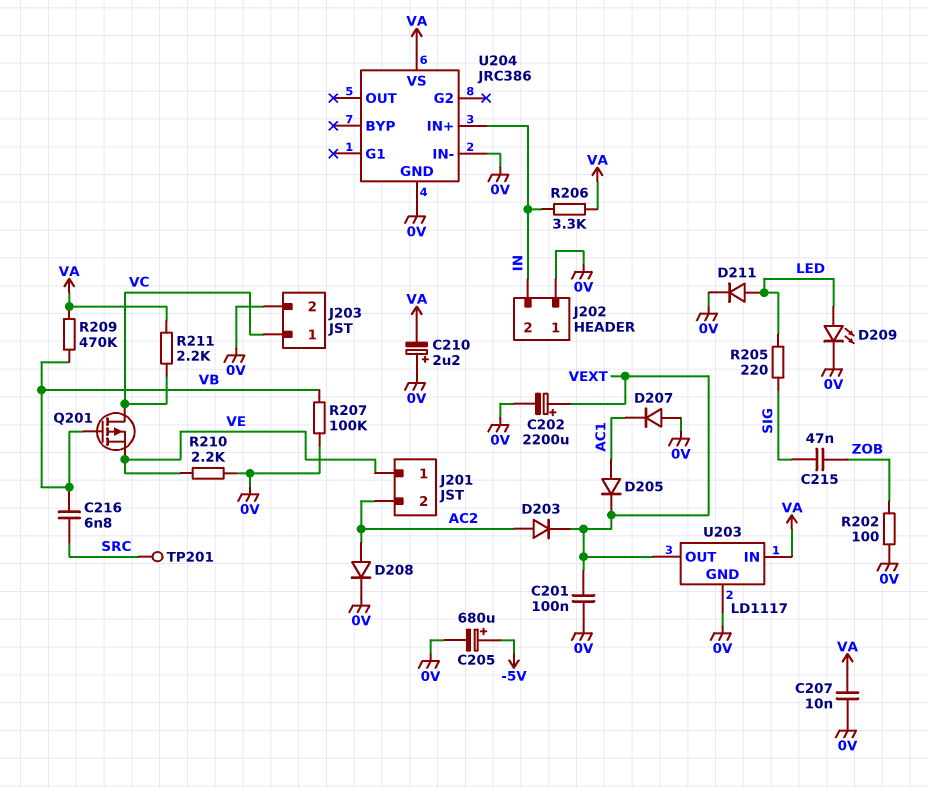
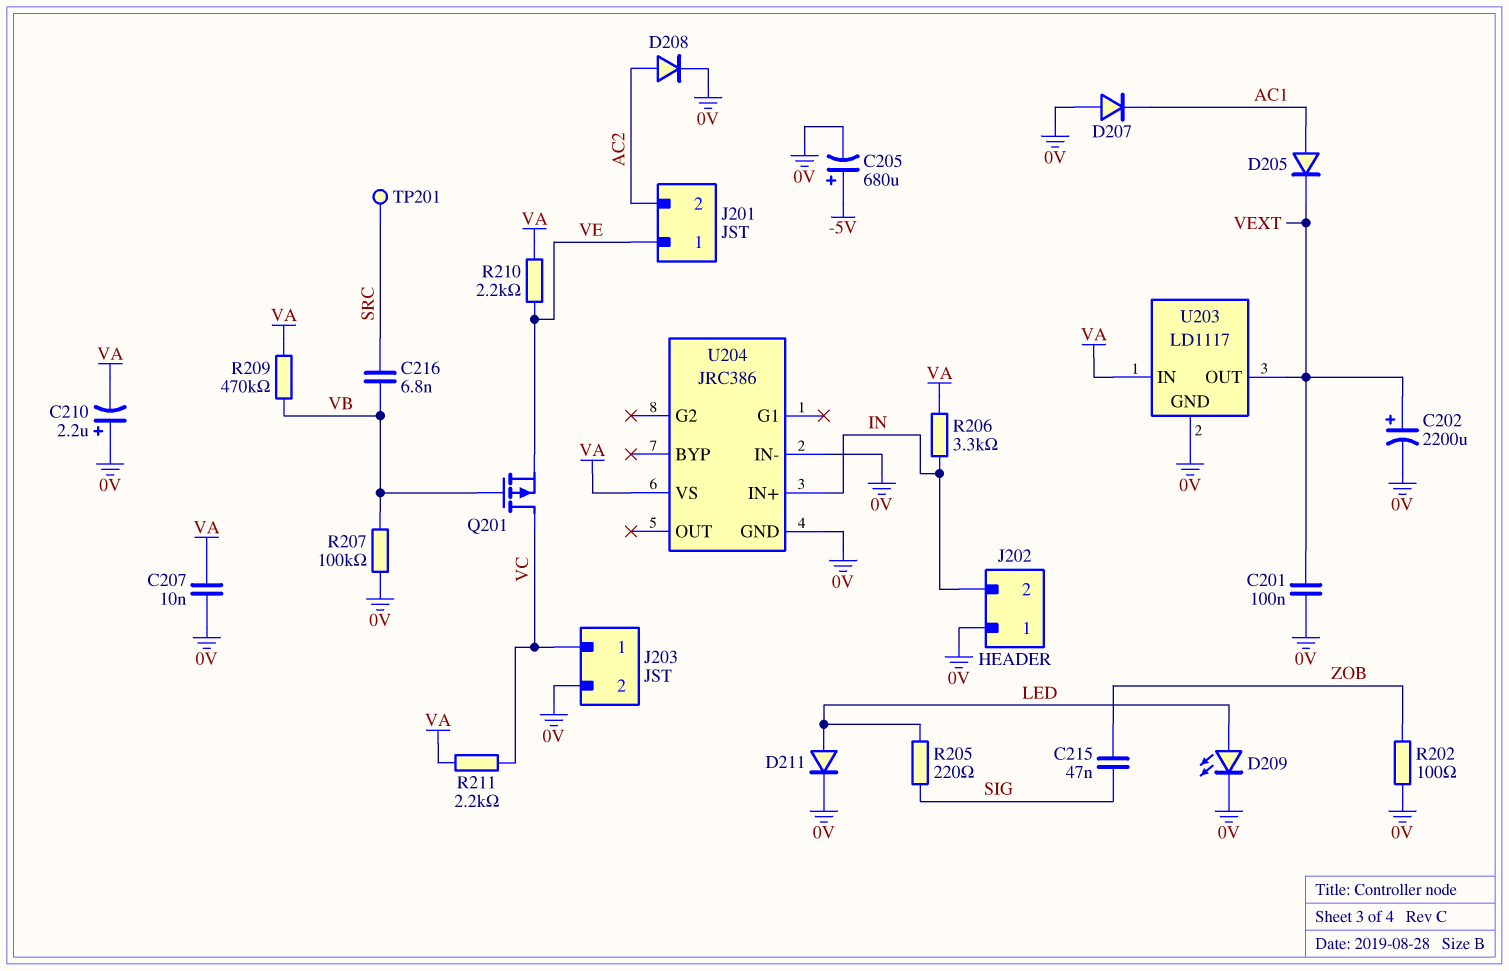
D203: diode (A AC2, K VEXT) -> none
R210: 2.2k (0V, VE) -> 2.2k (VA, VE)

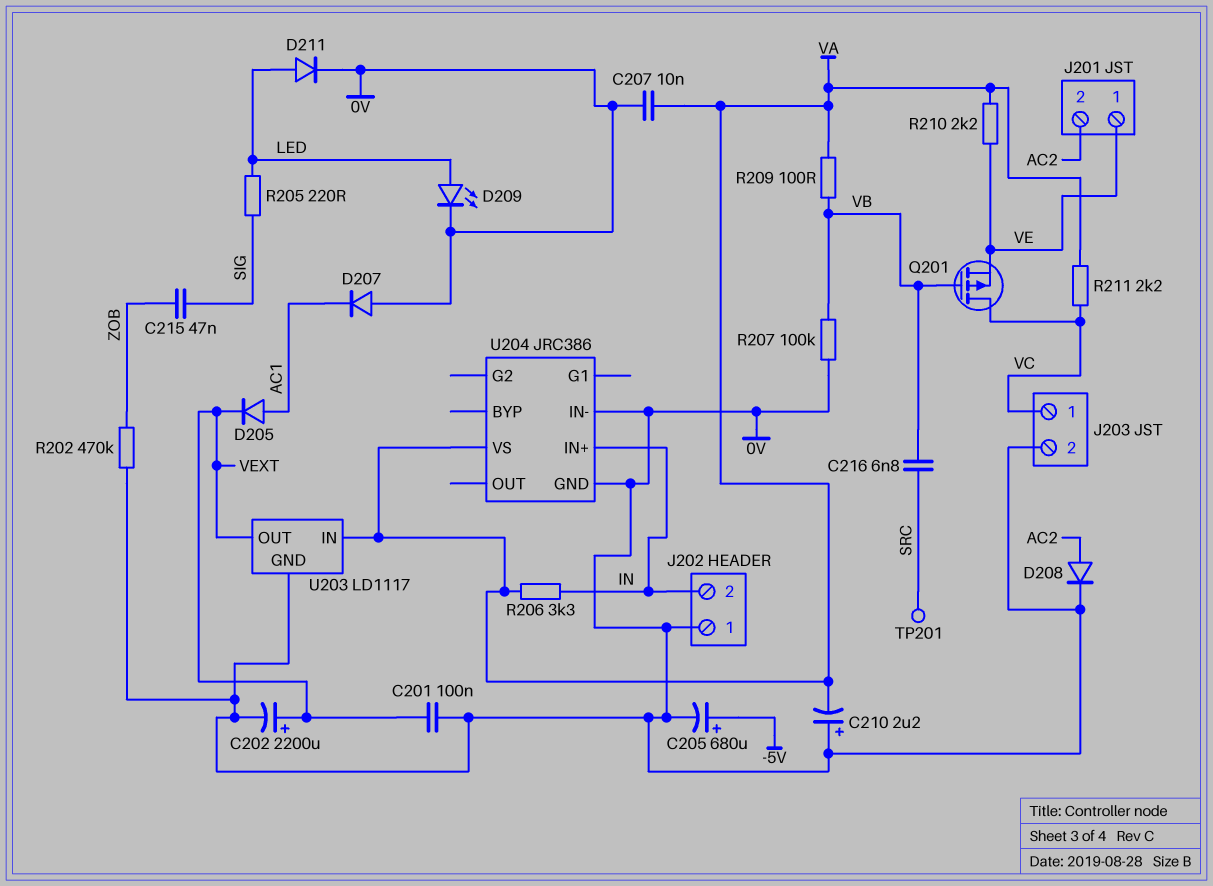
R202: 100 (0V, ZOB) -> 470k (0V, ZOB)
R209: 470k (VA, VB) -> 100 (VA, VB)

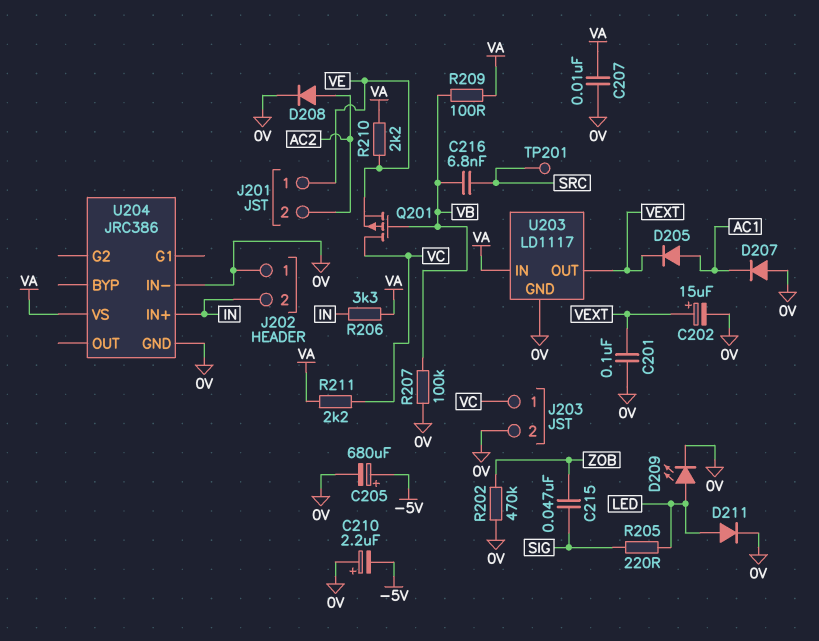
C202: 2200uF (plus VEXT, minus 0V) -> 15uF (plus VEXT, minus 0V)
C210: 2.2uF (plus 0V, minus VA) -> 2.2uF (plus 0V, minus -5V)

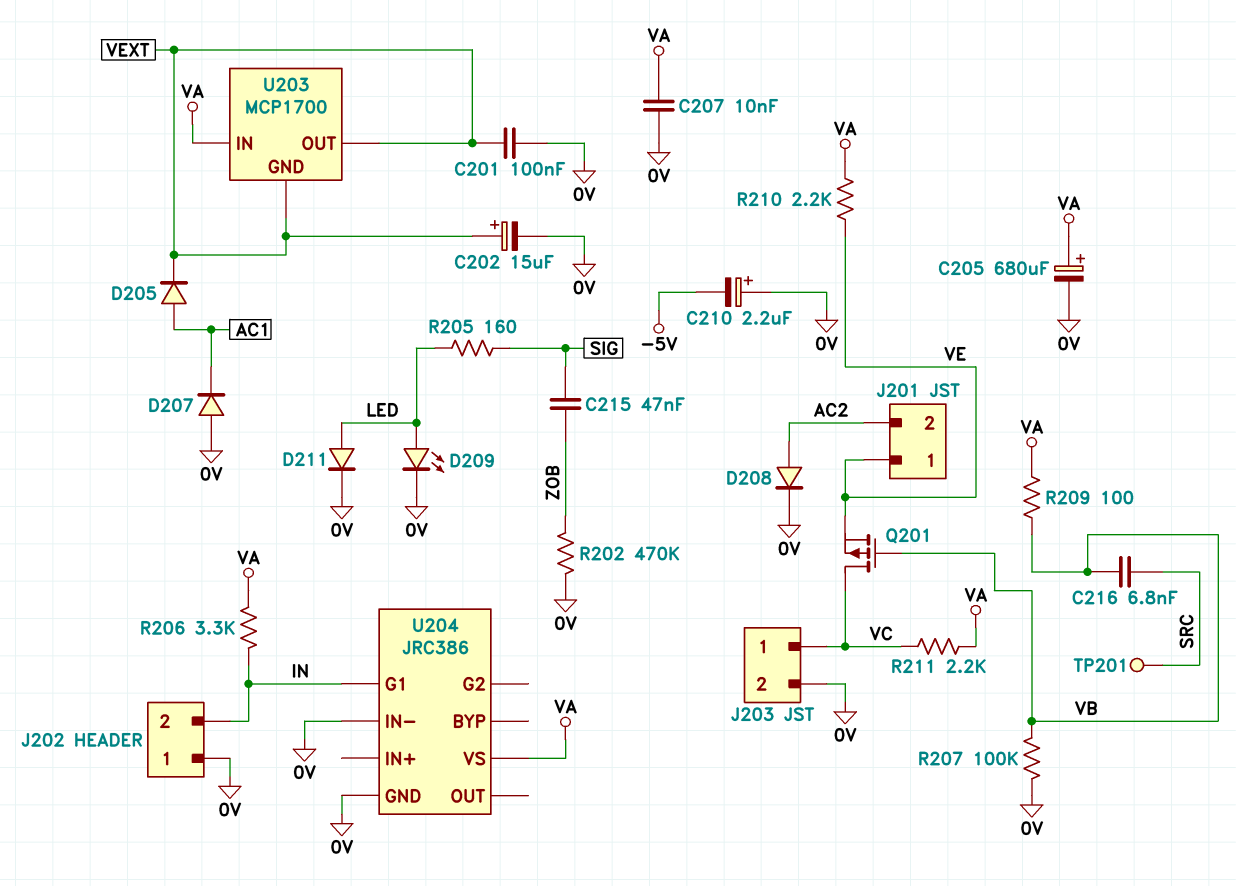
C205: 680uF (plus -5V, minus 0V) -> 680uF (plus VA, minus 0V)
R205: 220 (LED, SIG) -> 160 (LED, SIG)
U203: LD1117 -> MCP1700
U203 pin GND: 0V -> VEXT
U204 pin G1: none -> IN
U204 pin IN+: IN -> none

